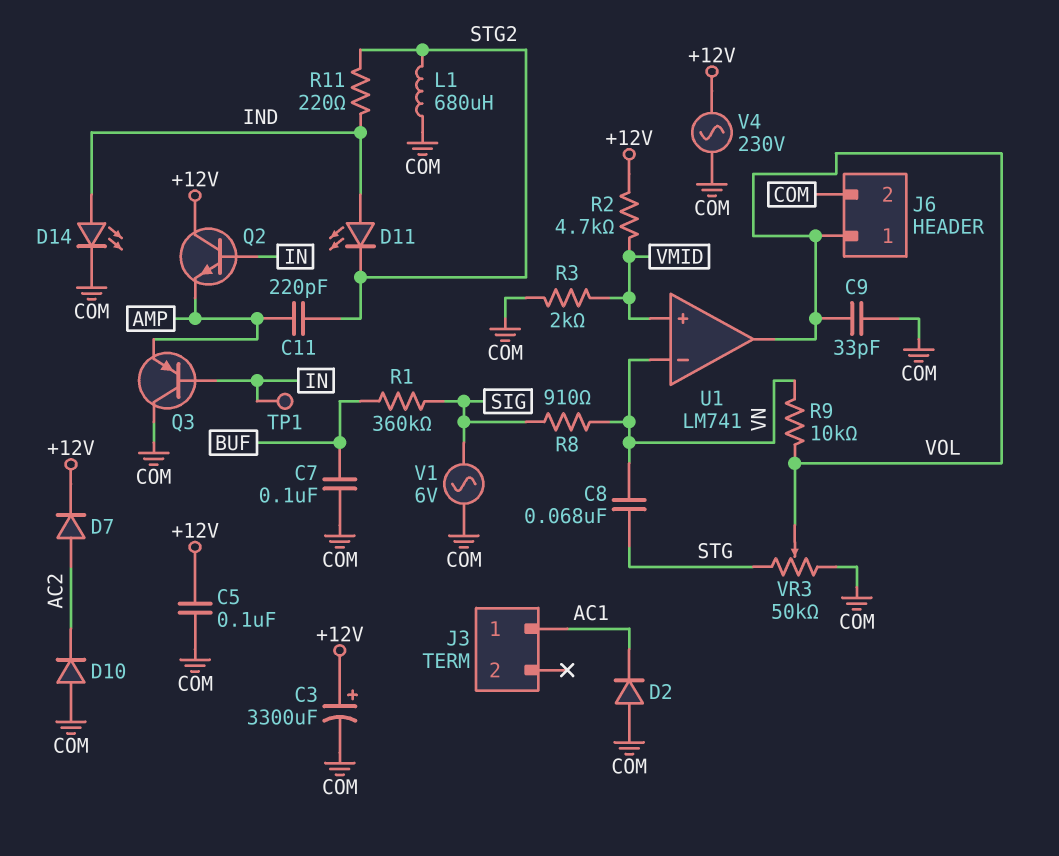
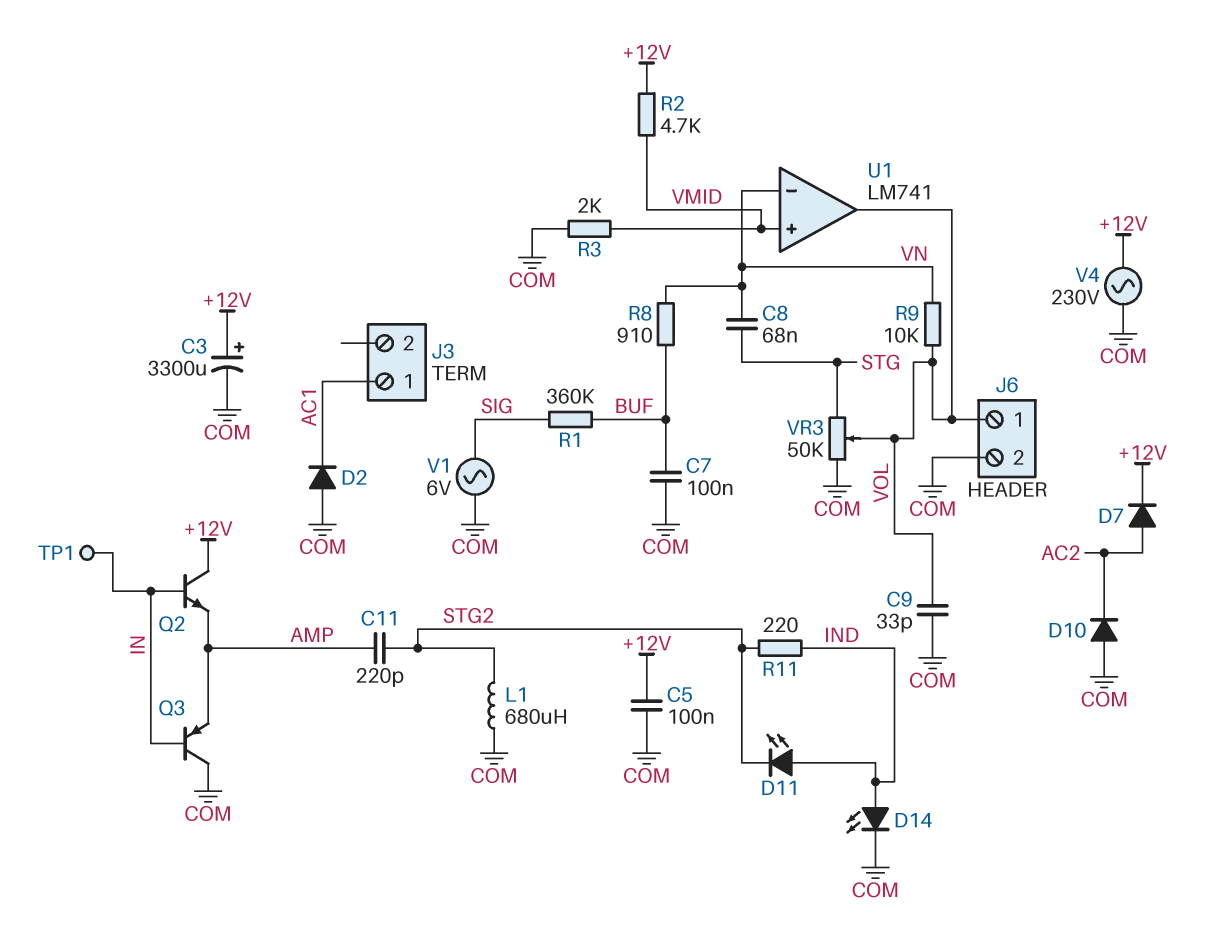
R8: 910 (SIG, VN) -> 910 (BUF, VN)

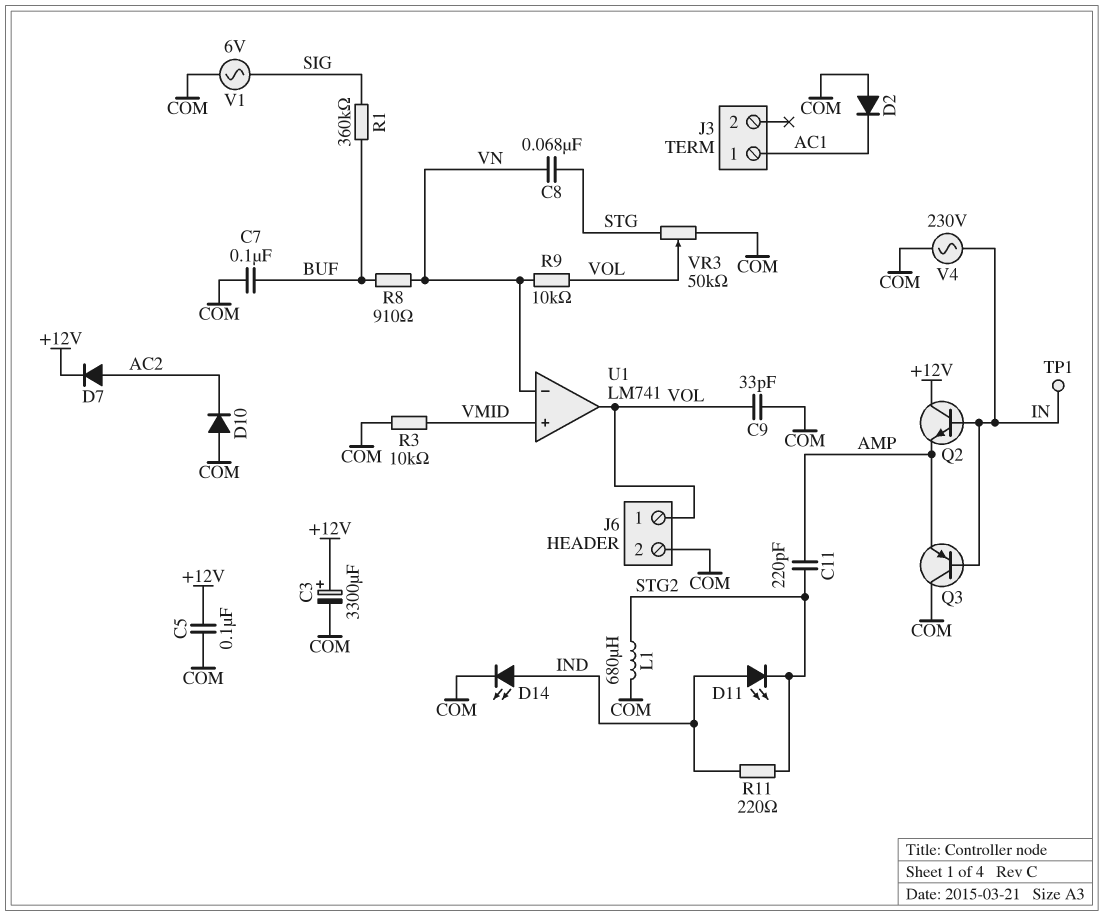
R2: 4.7k (+12V, VMID) -> none
R3: 2k (COM, VMID) -> 10k (COM, VMID)
V4: AC 230V (+12V, COM) -> AC 230V (COM, IN)

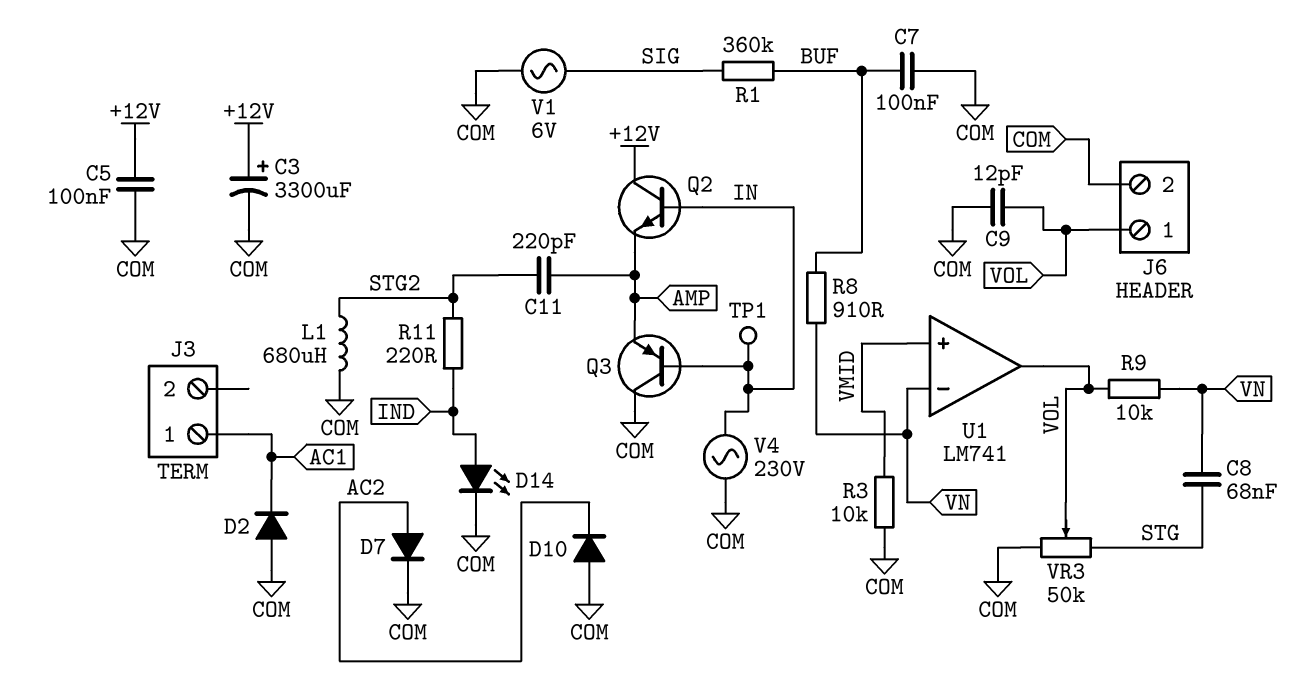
C9: 33pF (COM, VOL) -> 12pF (COM, VOL)
D7: diode (A AC2, K +12V) -> diode (A AC2, K COM)
D11: LED (A IND, K STG2) -> none

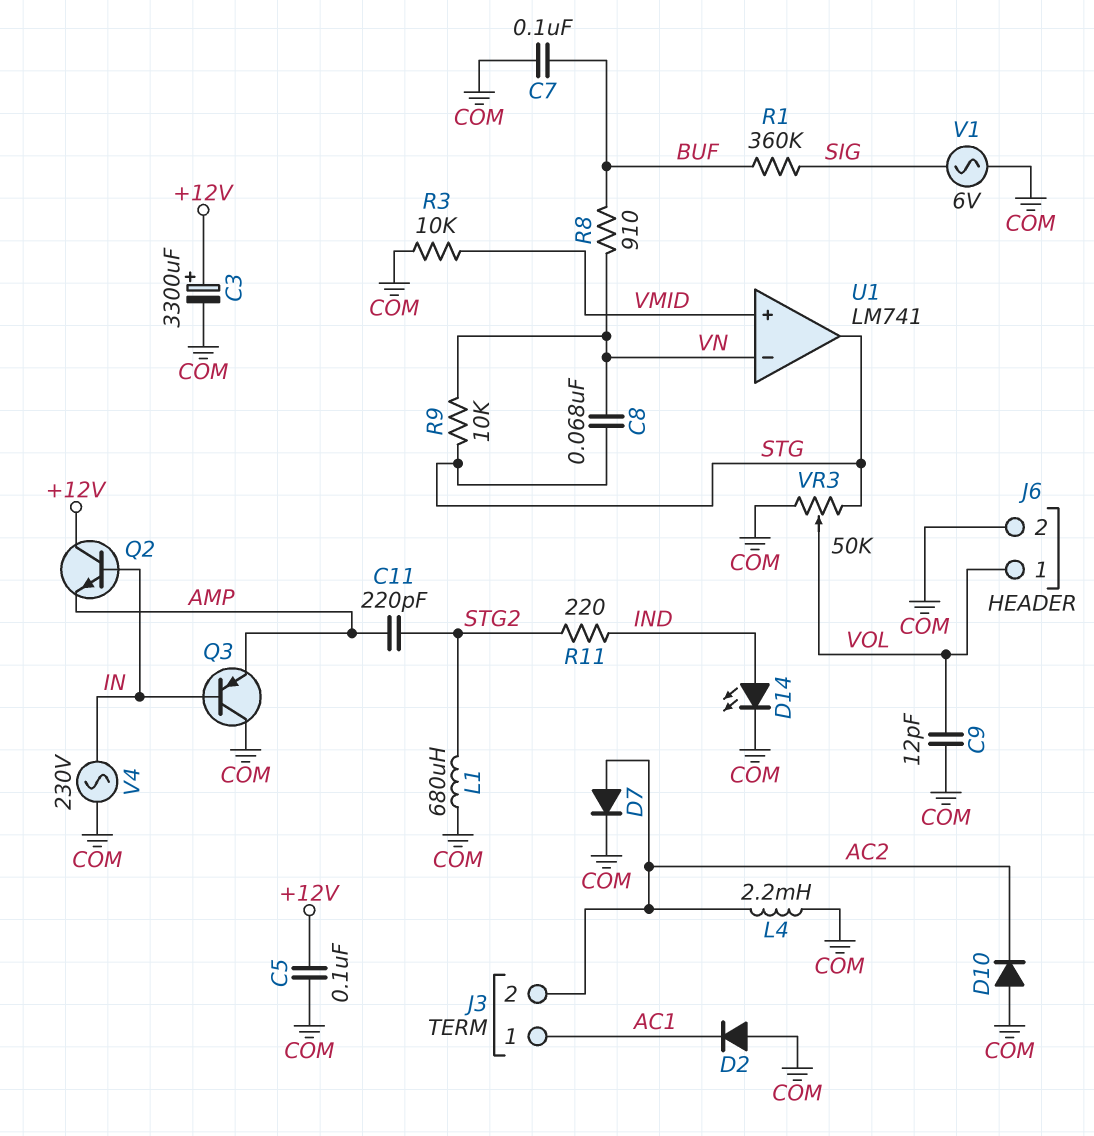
J3 pin 2: none -> AC2
L4: none -> 2.2mH (AC2, COM)
R9: 10k (VN, VOL) -> 10k (STG, VN)
TP1: test point (IN) -> none
U1 pin out: VOL -> STG

